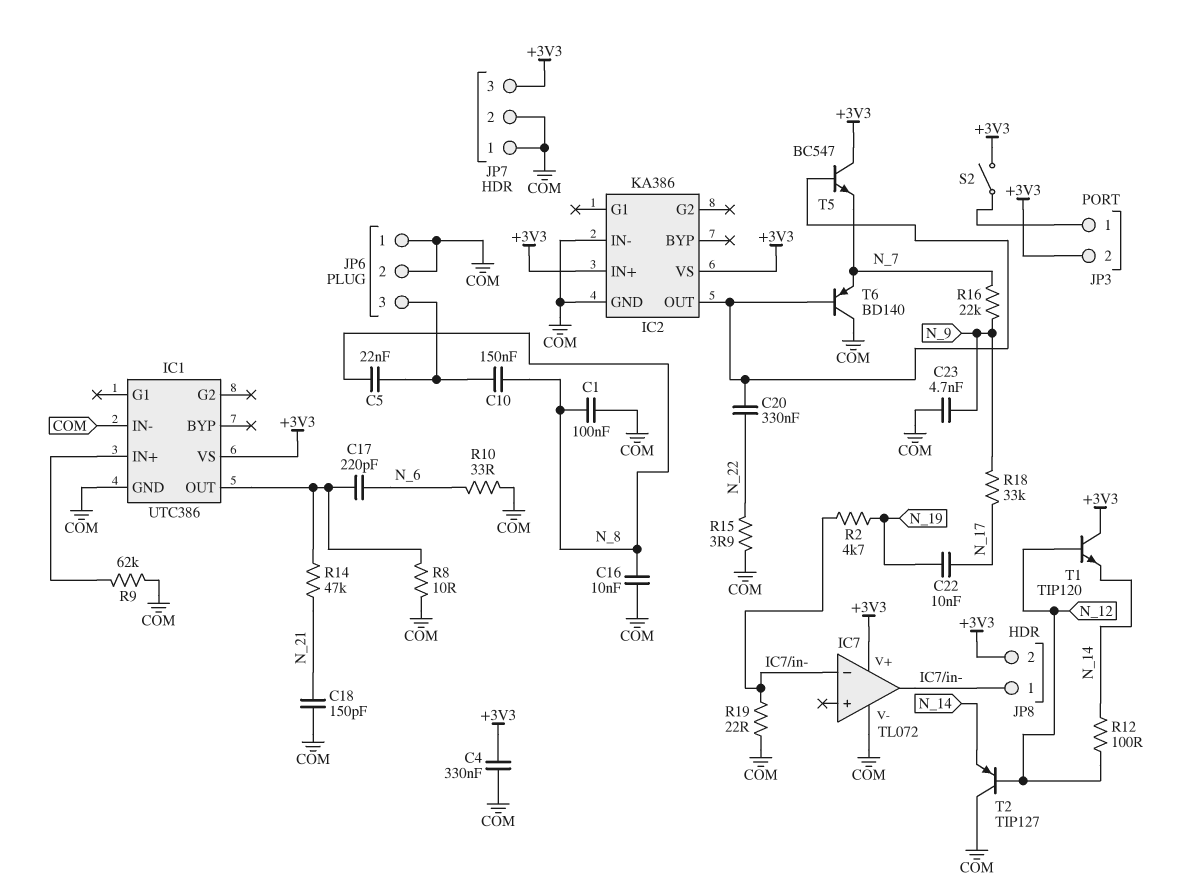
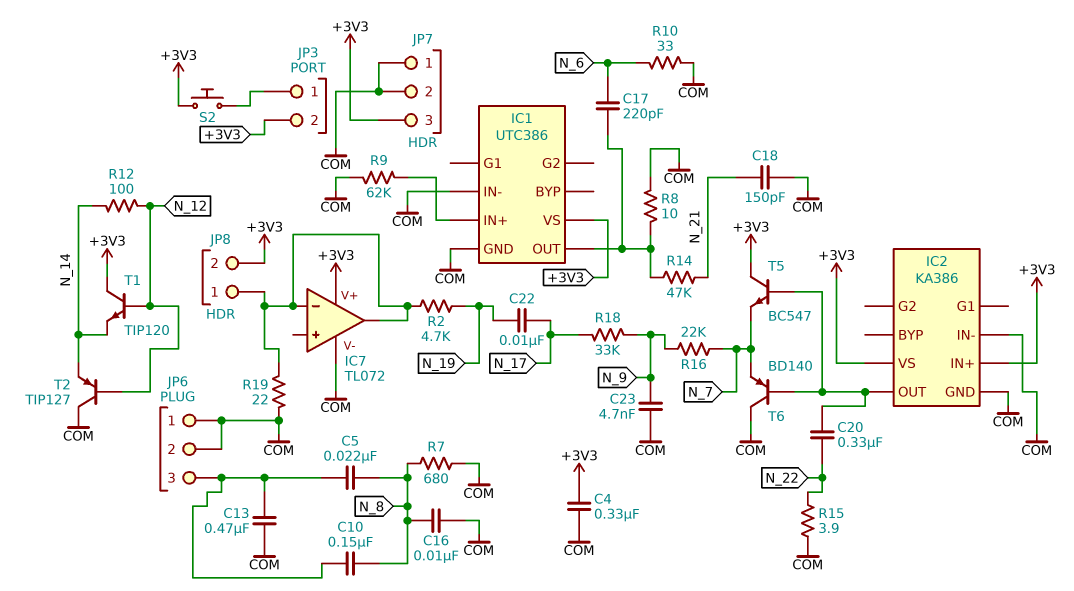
C1: 100nF (COM, N_8) -> none
C13: none -> 470nF (COM, JP6/3)
R7: none -> 680 (COM, N_8)
S2: switch (+3V3, JP3/1) -> button (+3V3, JP3/1)

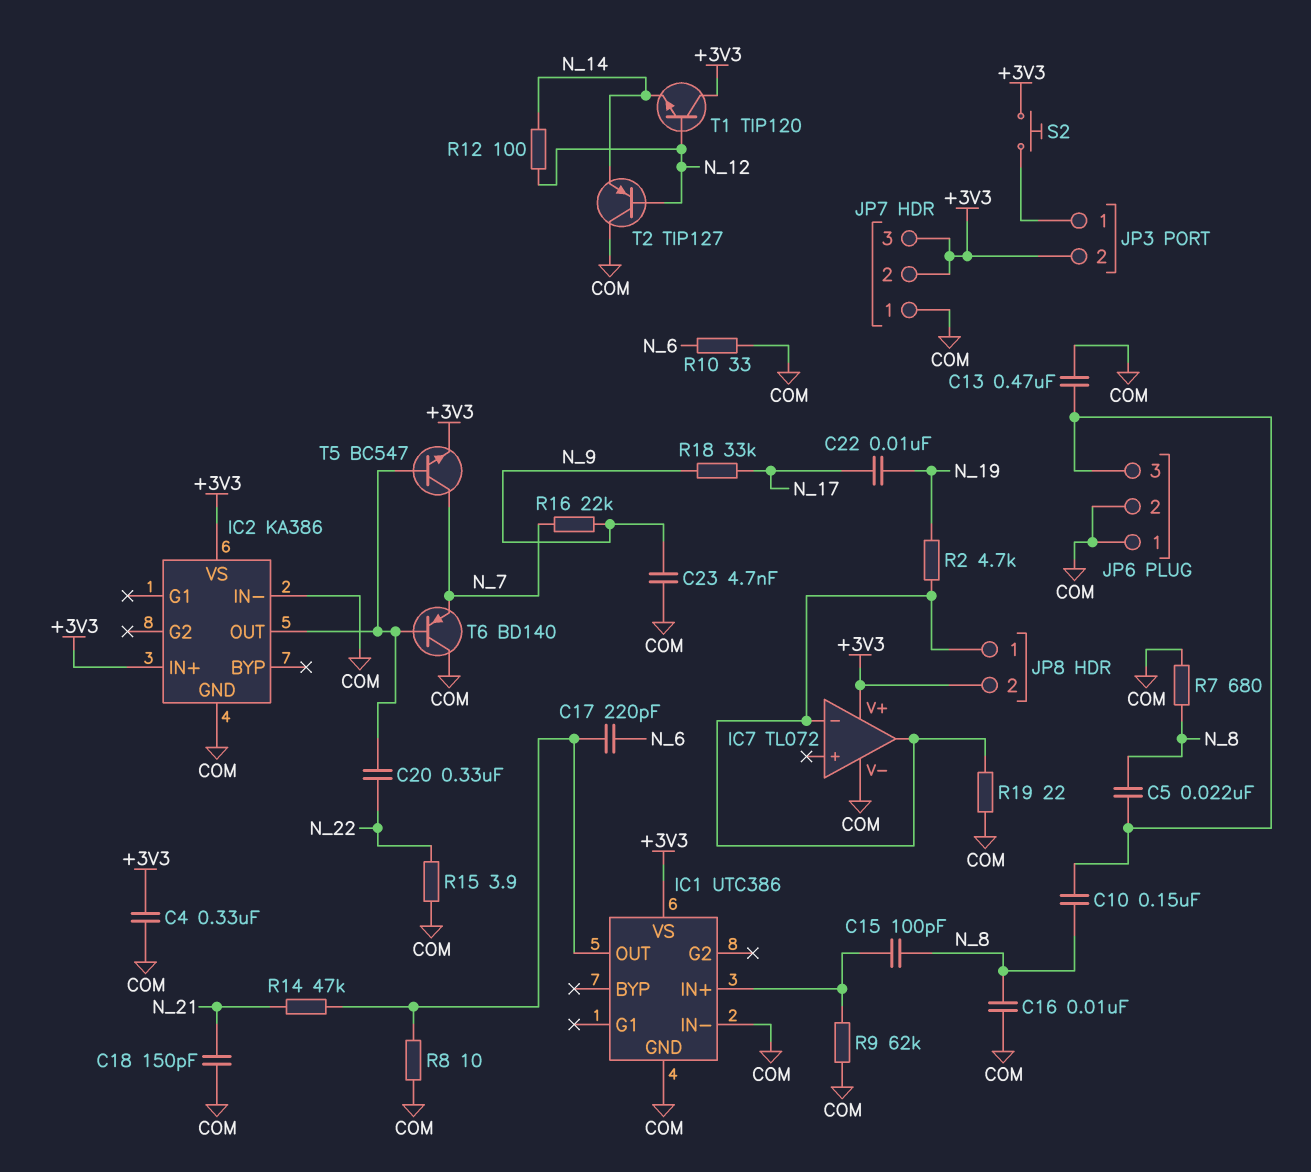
C15: none -> 100pF (IC1/IN+, N_8)
JP7 pin 2: COM -> +3V3
T5: NPN BC547 (B IC2/OUT, C +3V3, E N_7) -> NPN BC547 (B IC2/OUT, C N_7, E +3V3)

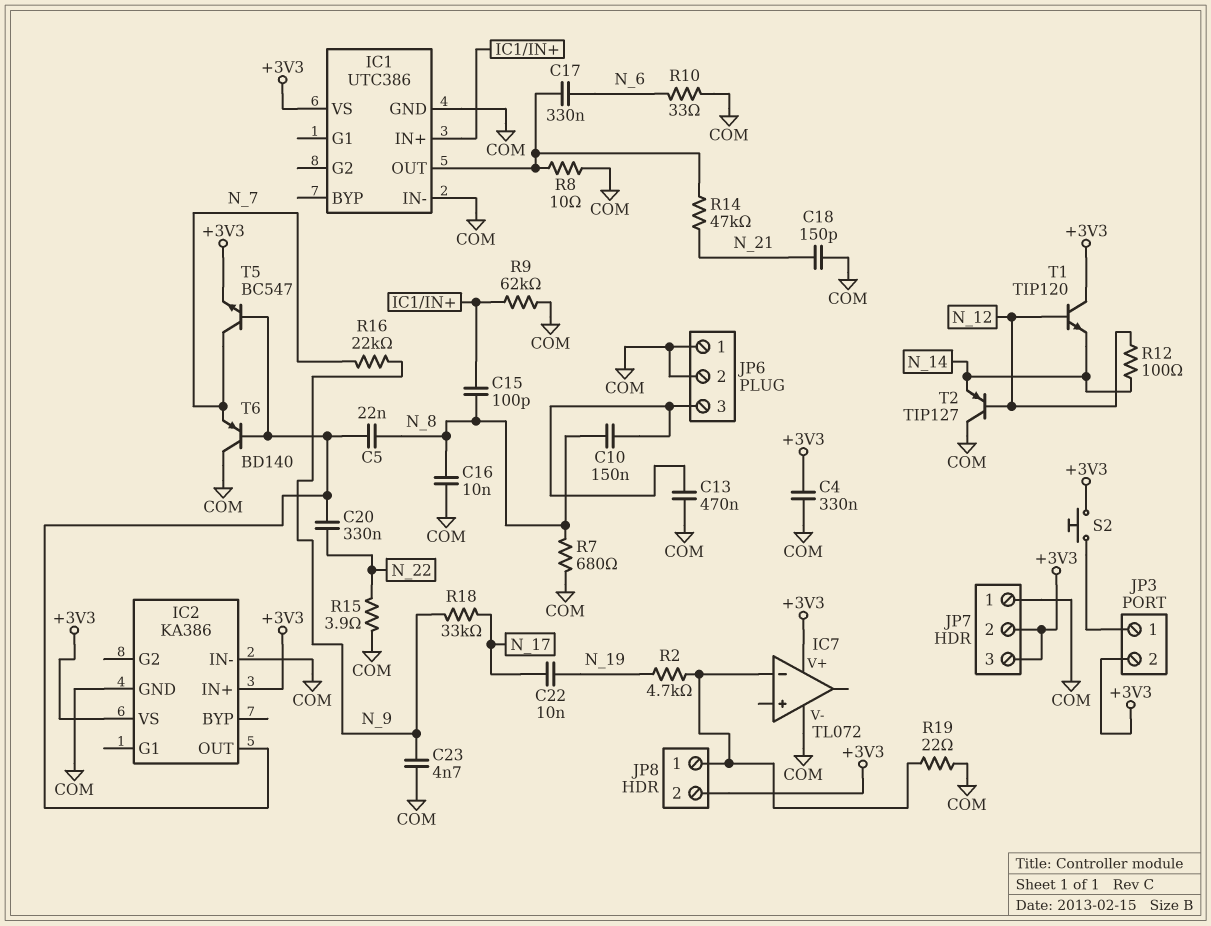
C5: 22nF (JP6/3, N_8) -> 22nF (IC2/OUT, N_8)
C17: 220pF (IC1/OUT, N_6) -> 330nF (IC1/OUT, N_6)
IC7 pin out: IC7/in- -> none

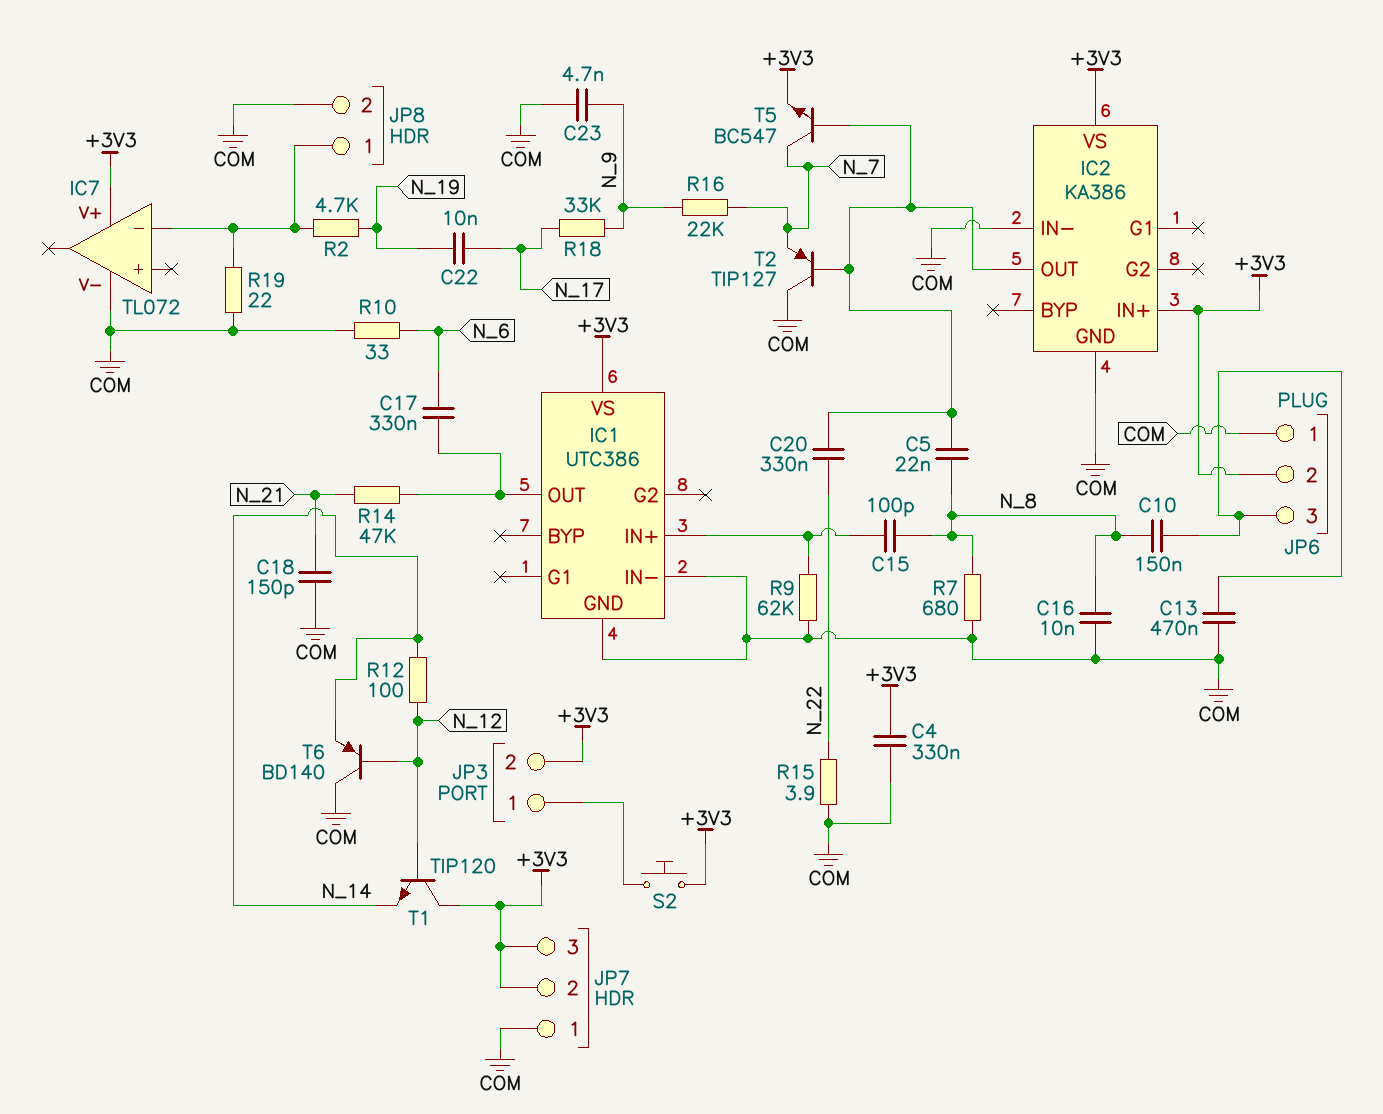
JP6 pin 2: COM -> +3V3
JP8 pin 2: +3V3 -> COM
R8: 10 (COM, IC1/OUT) -> none
T2: PNP TIP127 (B N_12, C COM, E N_14) -> PNP TIP127 (B IC2/OUT, C COM, E N_7)
T6: PNP BD140 (B IC2/OUT, C COM, E N_7) -> PNP BD140 (B N_12, C COM, E N_14)

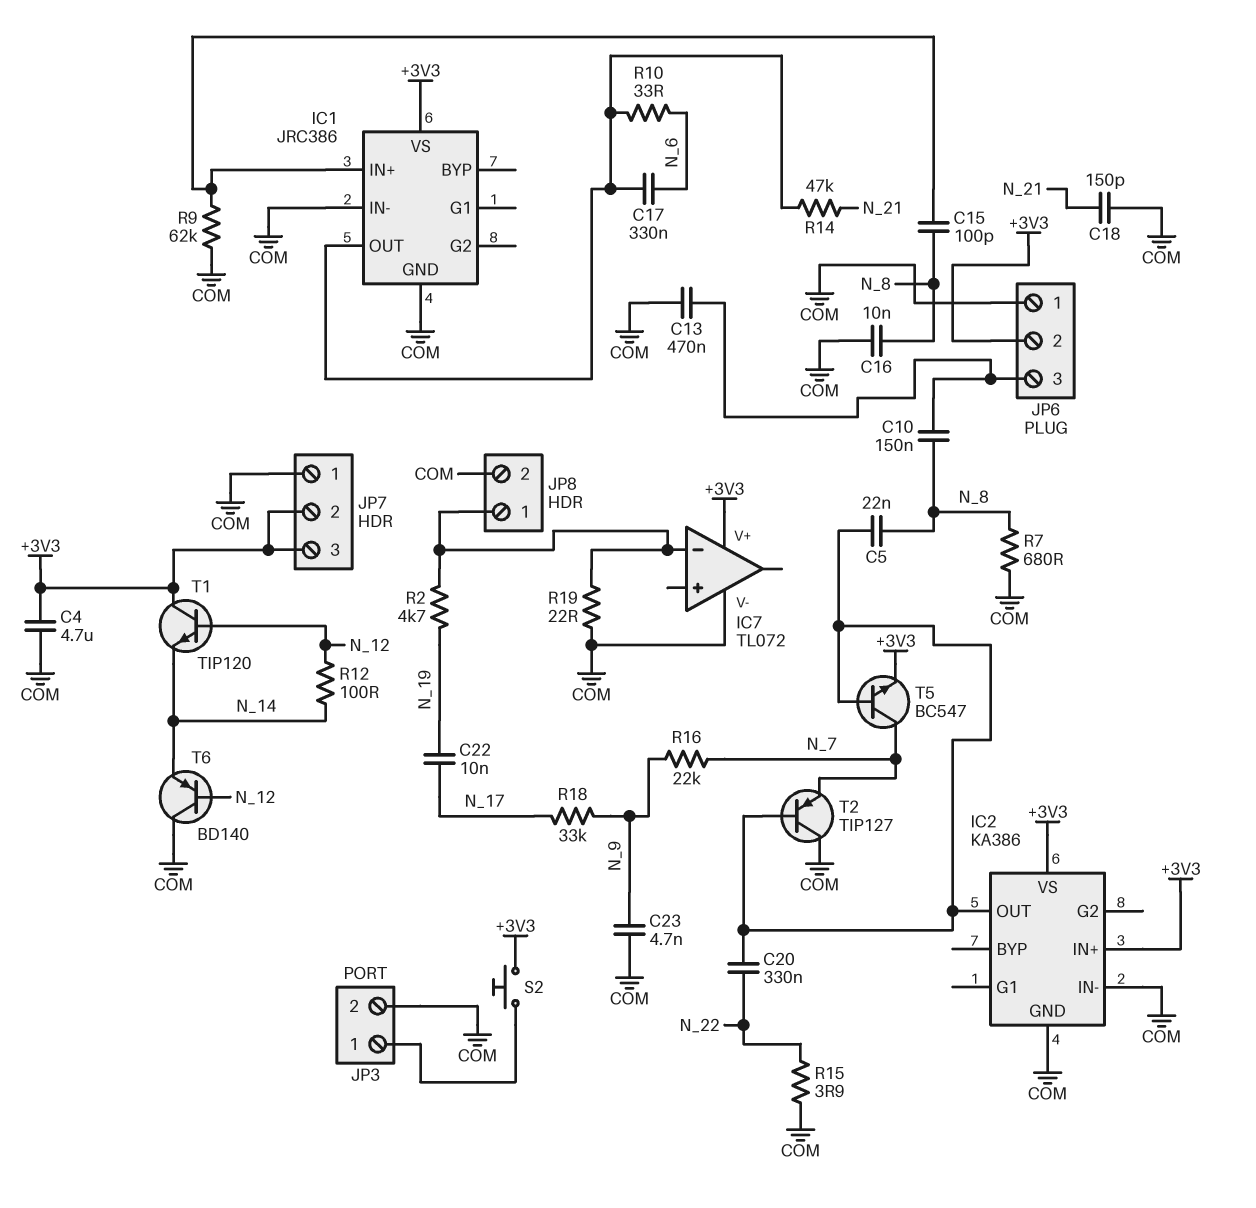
C4: 330nF (+3V3, COM) -> 4.7uF (+3V3, COM)
IC1: UTC386 -> JRC386
JP3 pin 2: +3V3 -> COM
R10: 33 (COM, N_6) -> 33 (IC1/OUT, N_6)

